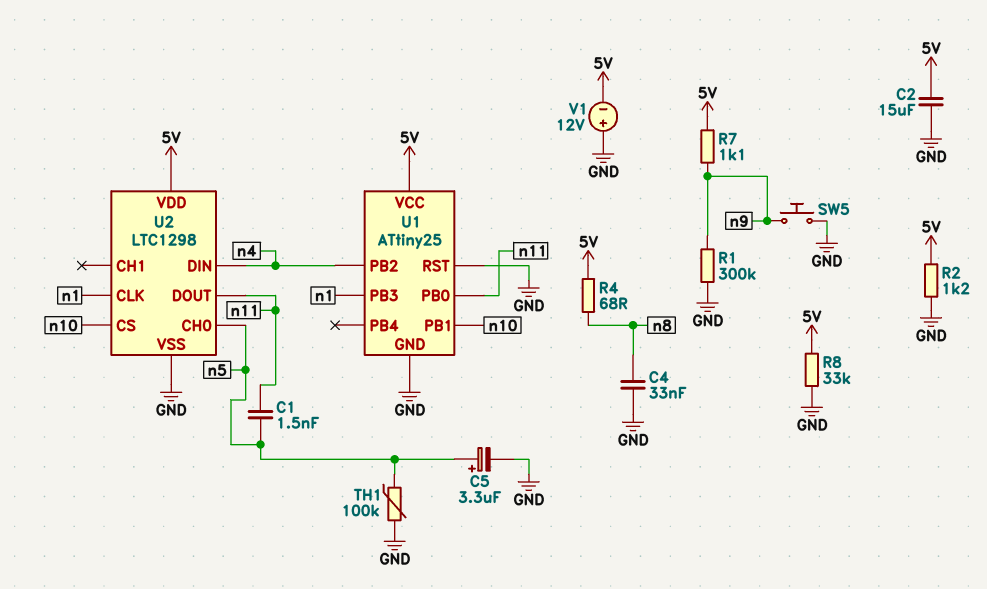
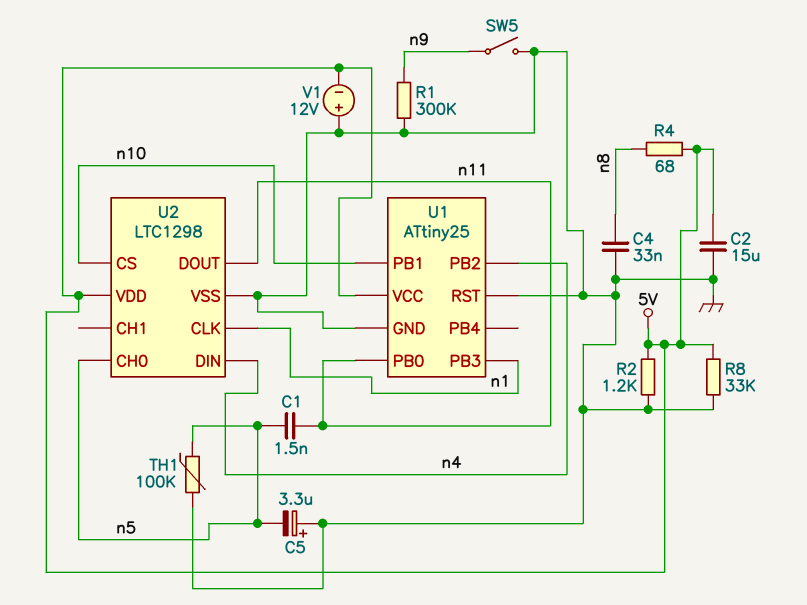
C5: 3.3uF (plus n5, minus GND) -> 3.3uF (plus GND, minus n5)
R7: 1.1k (5V, n9) -> none
SW5: button (GND, n9) -> switch (GND, n9)

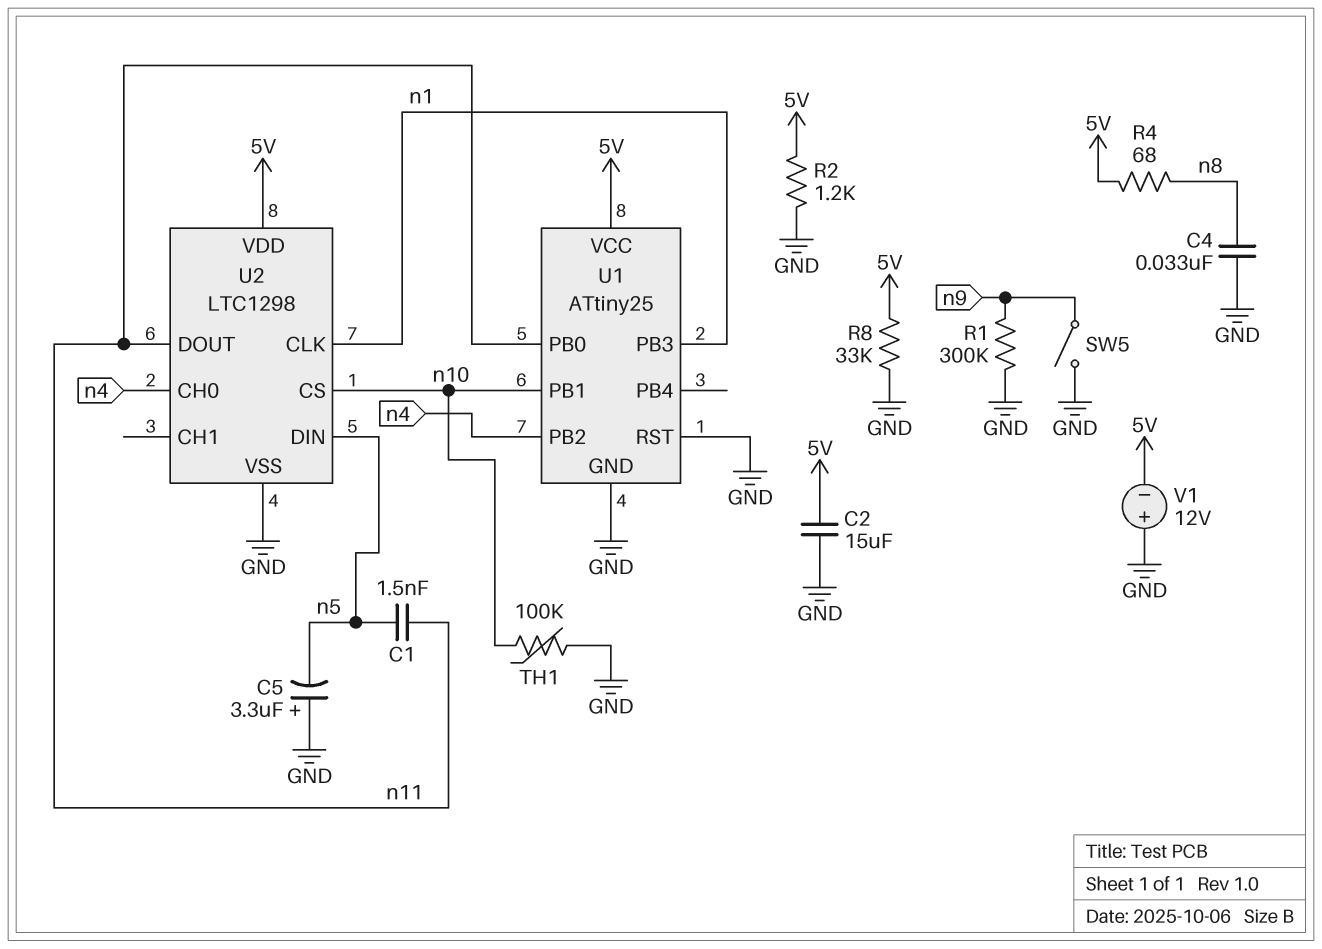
TH1: 100k (GND, n5) -> 100k (GND, n10)
U2 pin CH0: n5 -> n4
U2 pin DIN: n4 -> n5

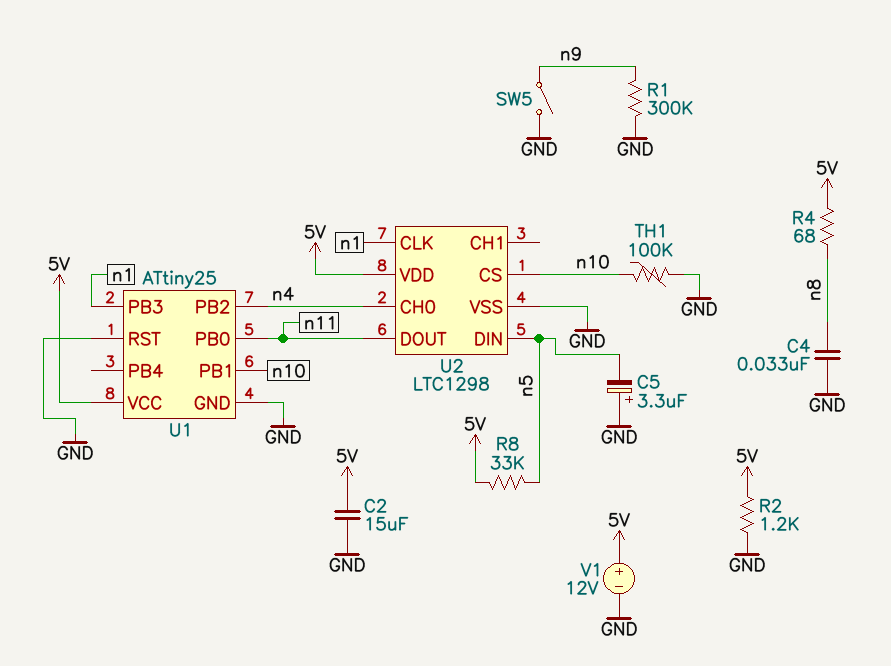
C1: 1.5nF (n5, n11) -> none
R8: 33k (5V, GND) -> 33k (5V, n5)
V1: 12V (plus GND, minus 5V) -> 12V (plus 5V, minus GND)

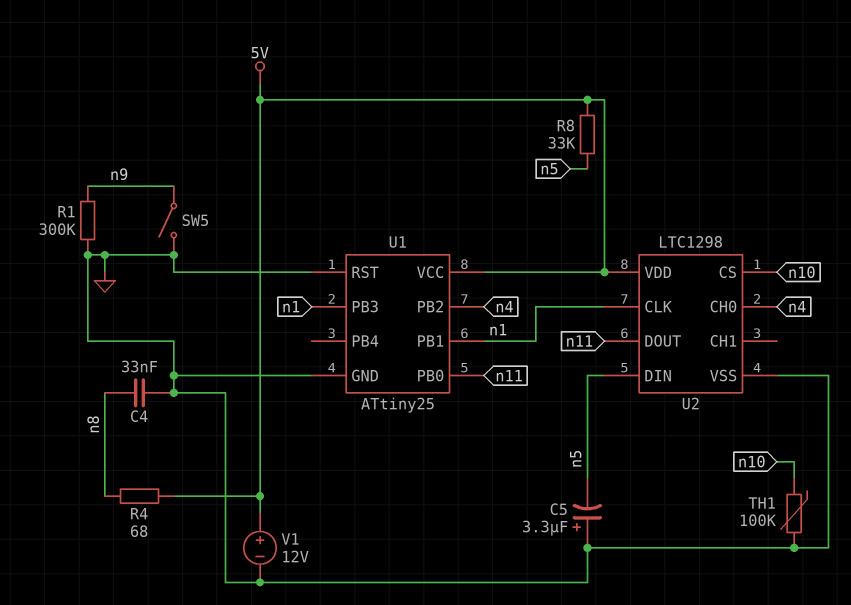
C2: 15uF (5V, GND) -> none
R2: 1.2k (5V, GND) -> none
U1 pin PB1: n10 -> n1

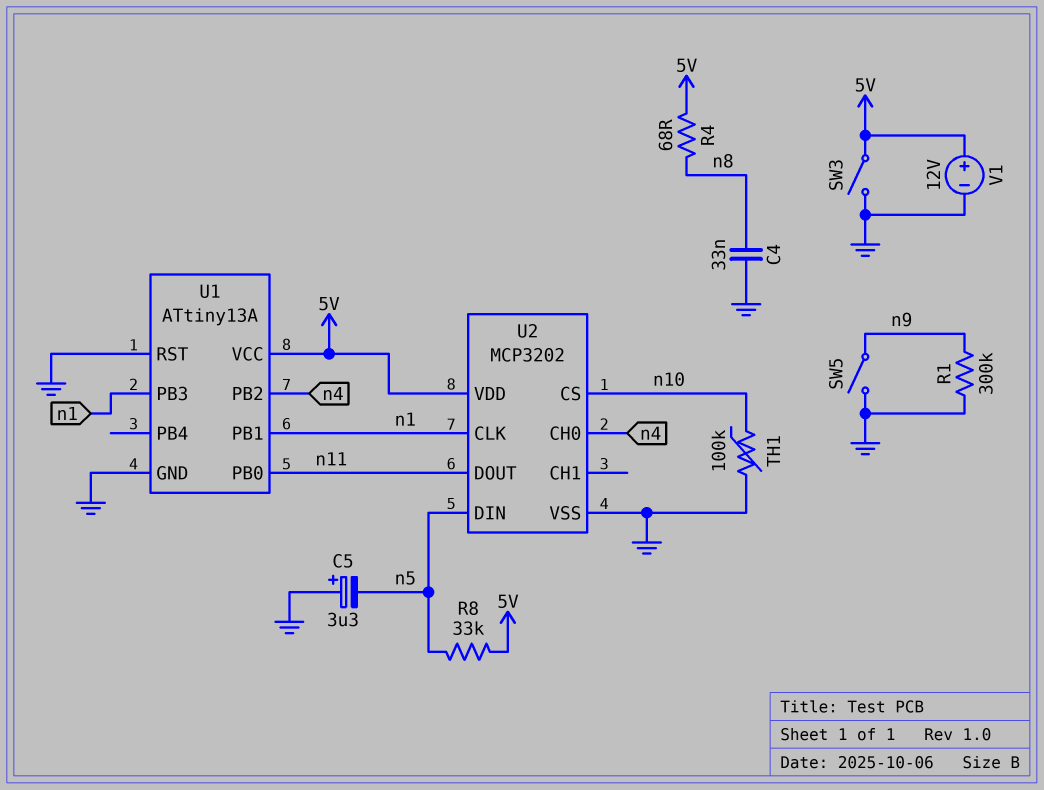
SW3: none -> switch (5V, GND)
U1: ATtiny25 -> ATtiny13A
U2: LTC1298 -> MCP3202

